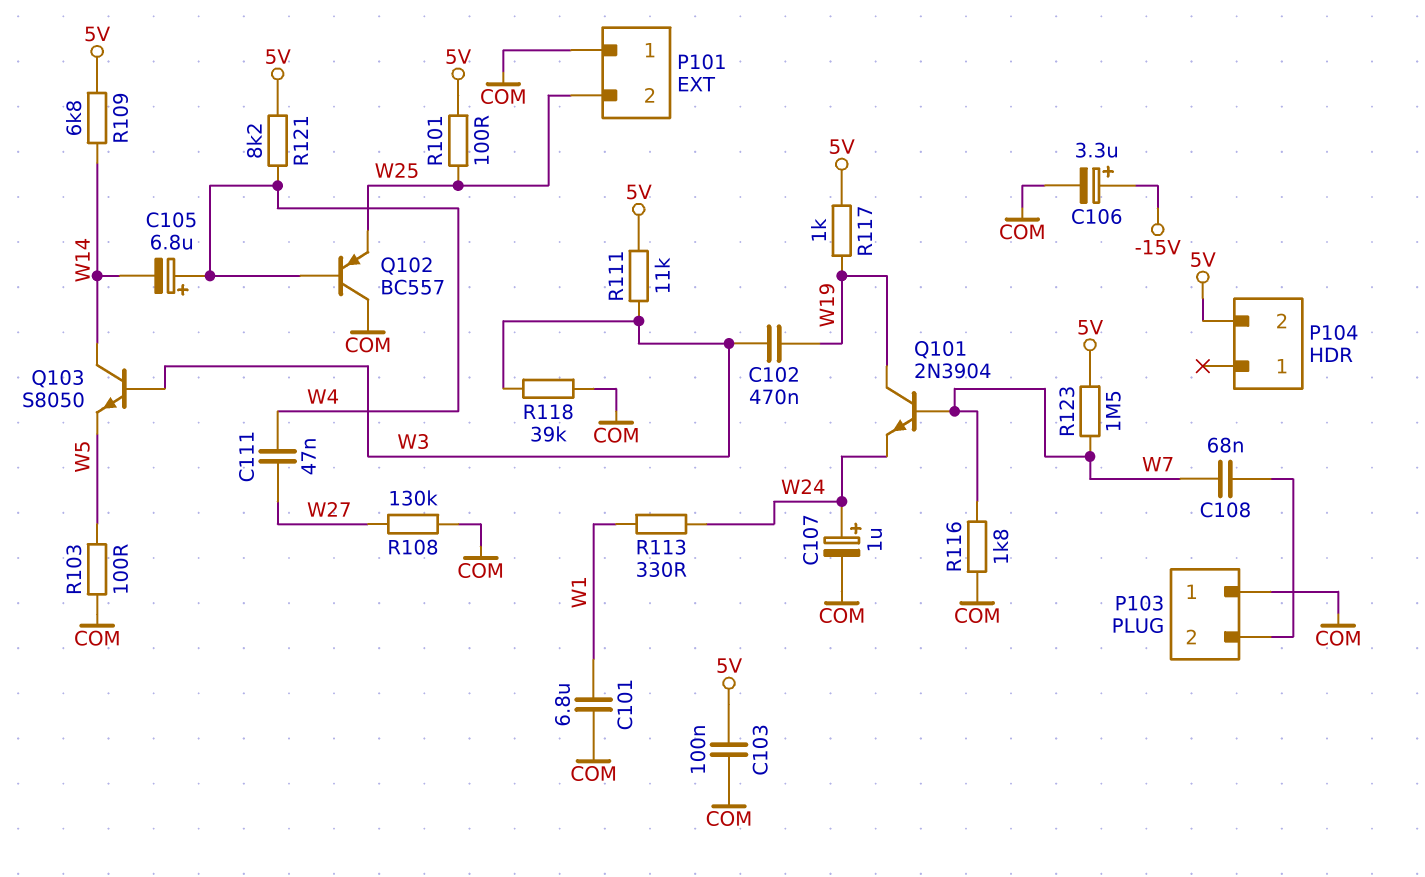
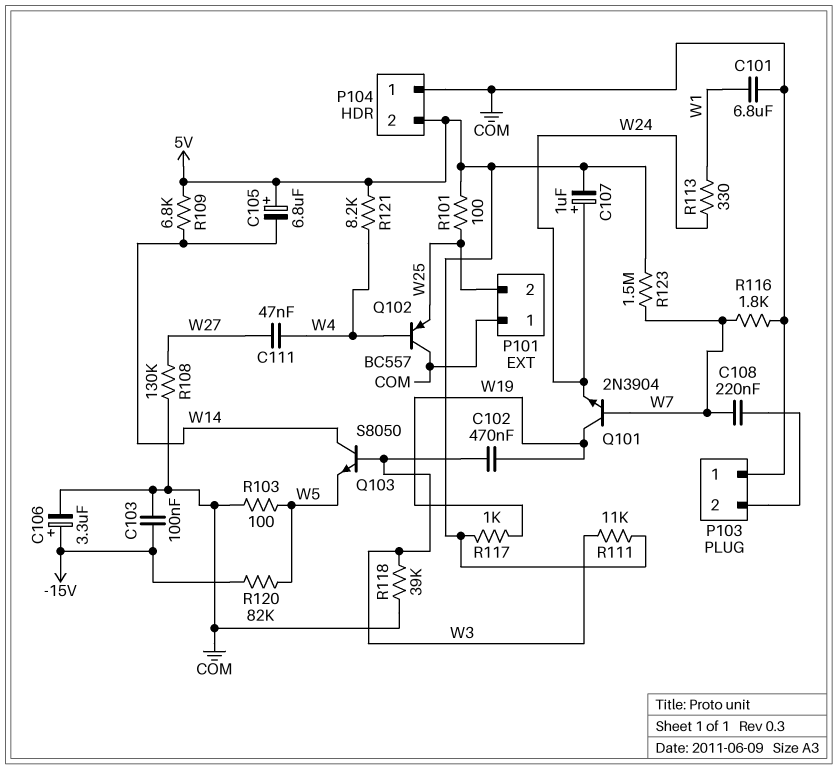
C103: 100nF (5V, COM) -> 100nF (-15V, COM)
C105: 6.8uF (plus W4, minus W14) -> 6.8uF (plus 5V, minus W14)
C107: 1uF (plus W24, minus COM) -> 1uF (plus W24, minus 5V)
C108: 68nF (P103/2, W7) -> 220nF (P103/2, W7)
P104 pin 1: none -> COM
R120: none -> 82k (-15V, W5)

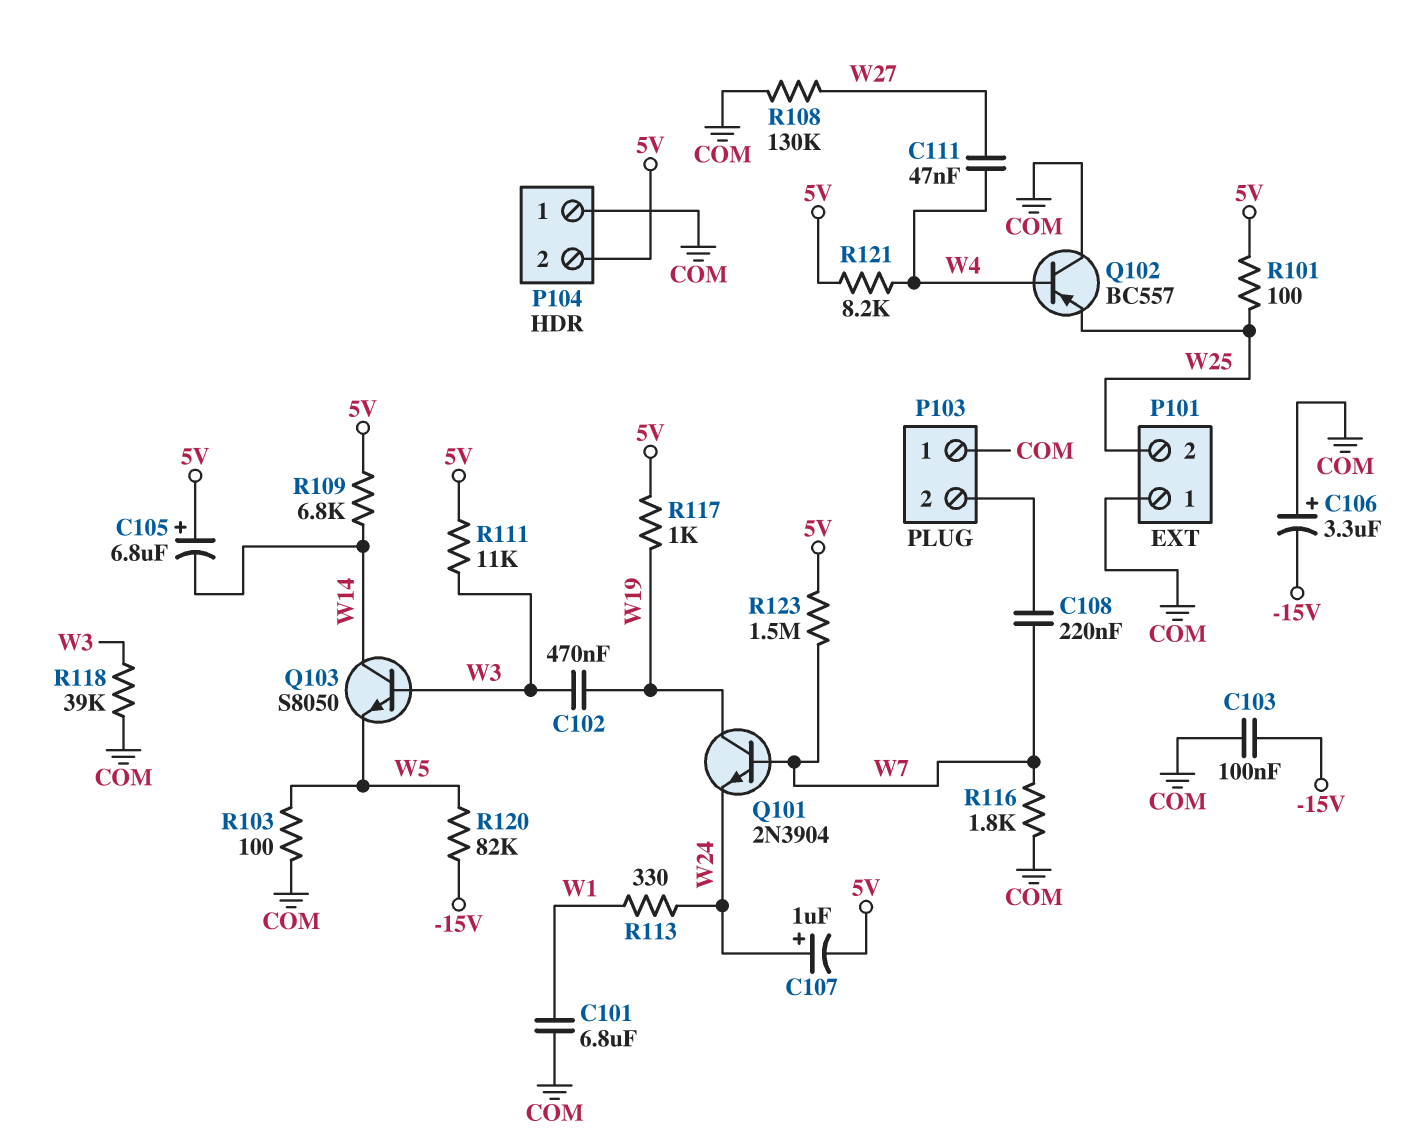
C106: 3.3uF (plus -15V, minus COM) -> 3.3uF (plus COM, minus -15V)

